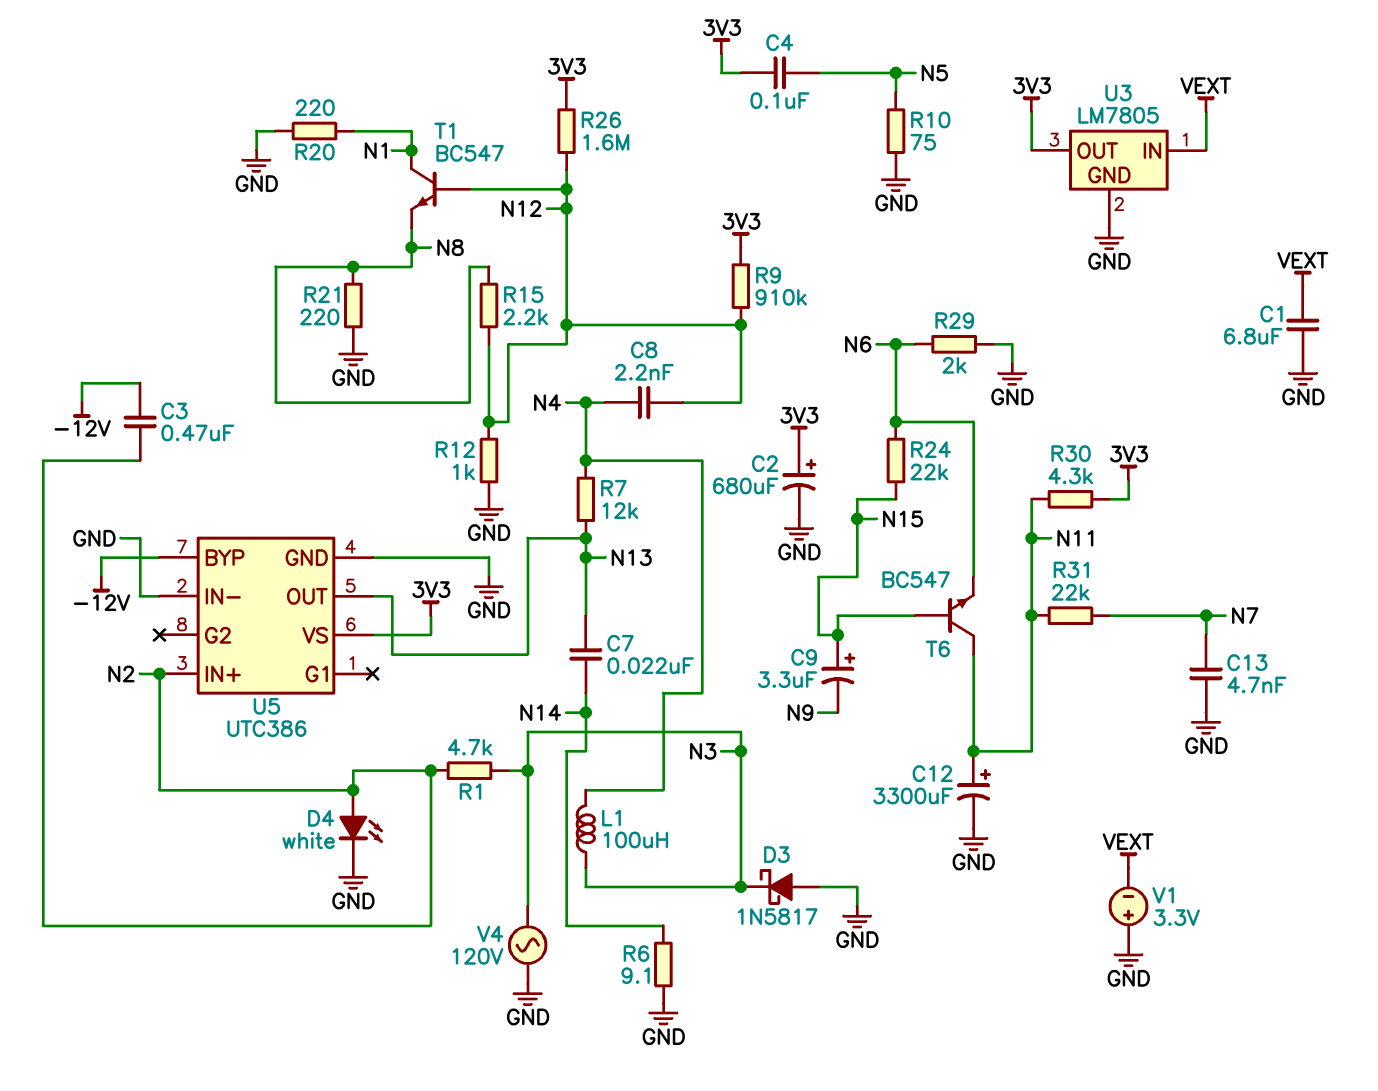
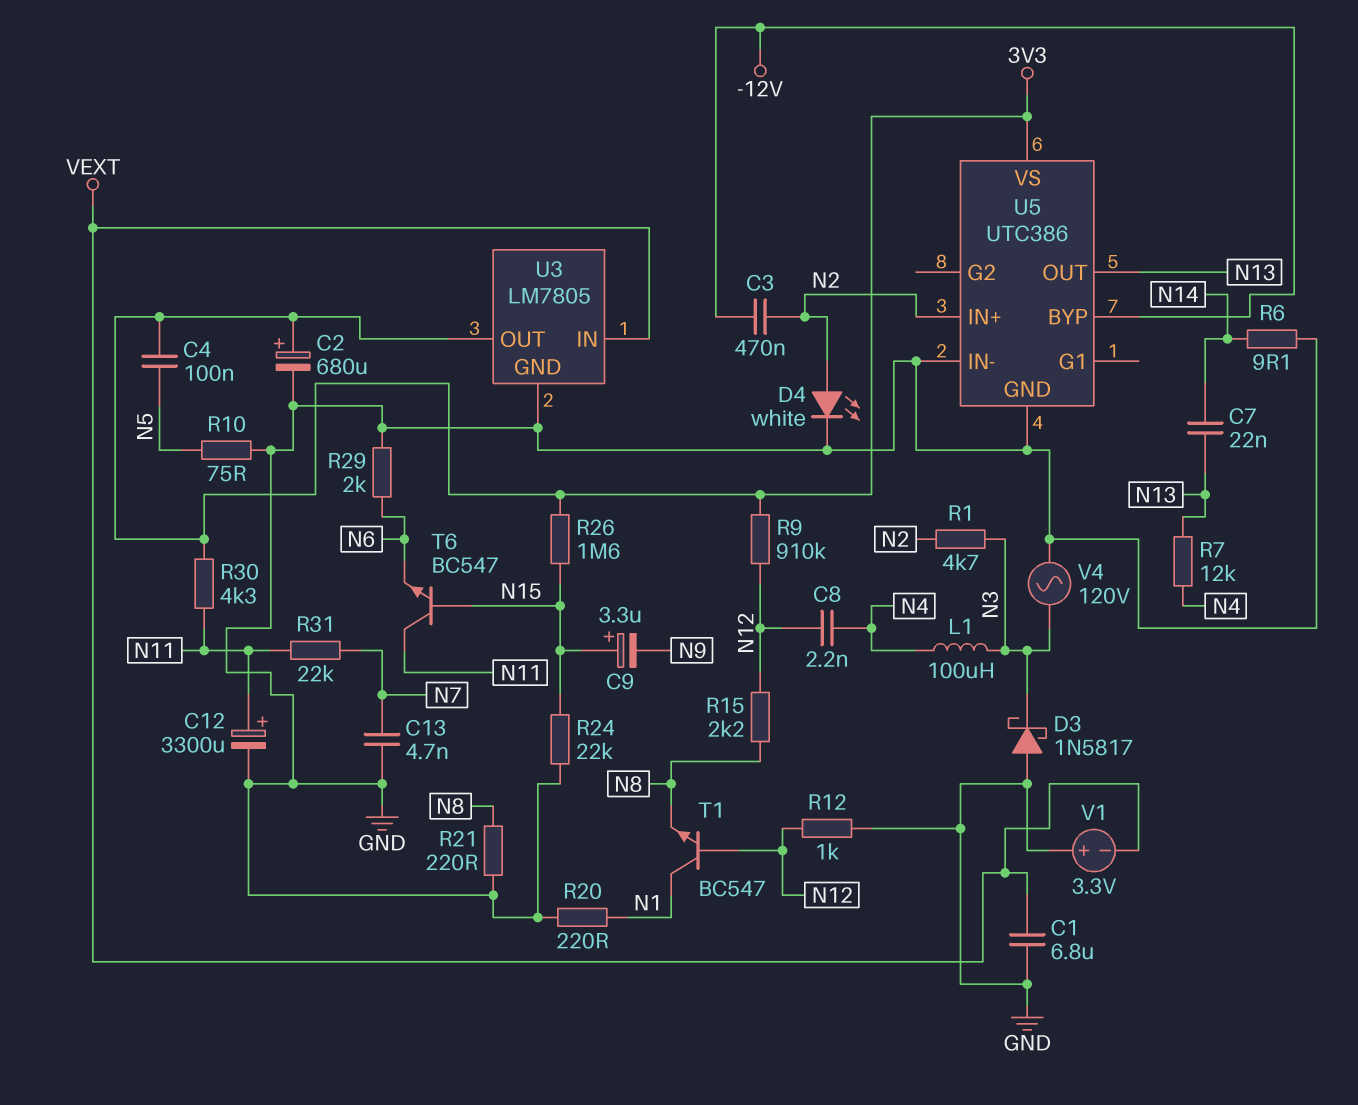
R24: 22k (N6, N15) -> 22k (GND, N15)
R26: 1.6M (3V3, N12) -> 1.6M (3V3, N15)

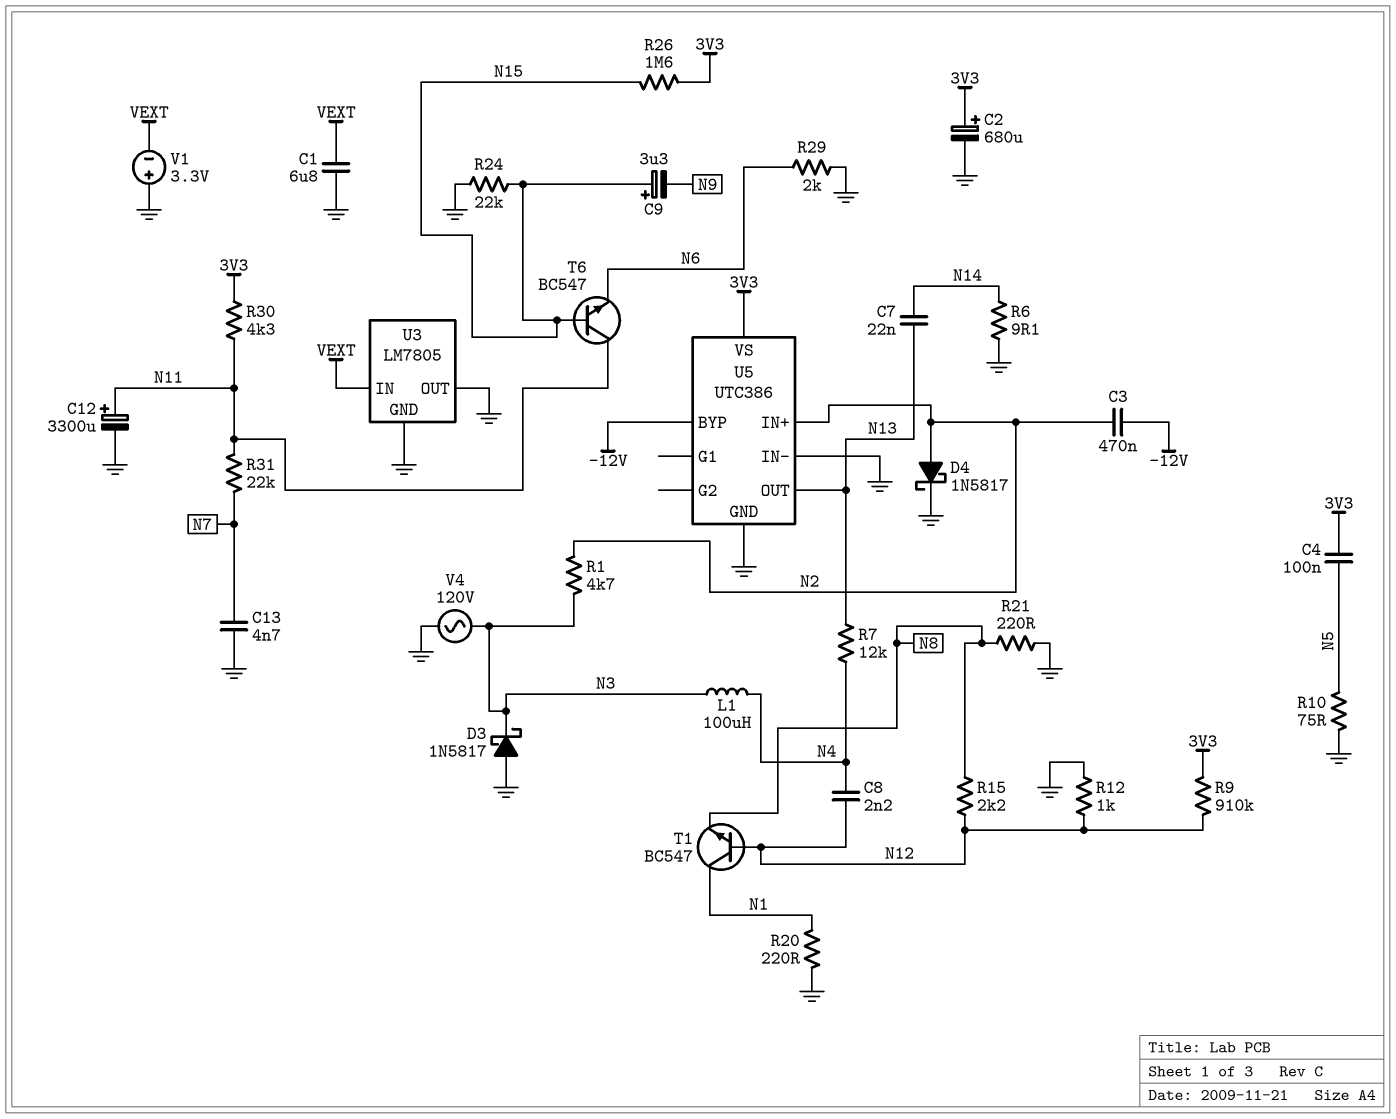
D4: LED white (A N2, K GND) -> schottky 1N5817 (A N2, K GND)
U3 pin OUT: 3V3 -> GND

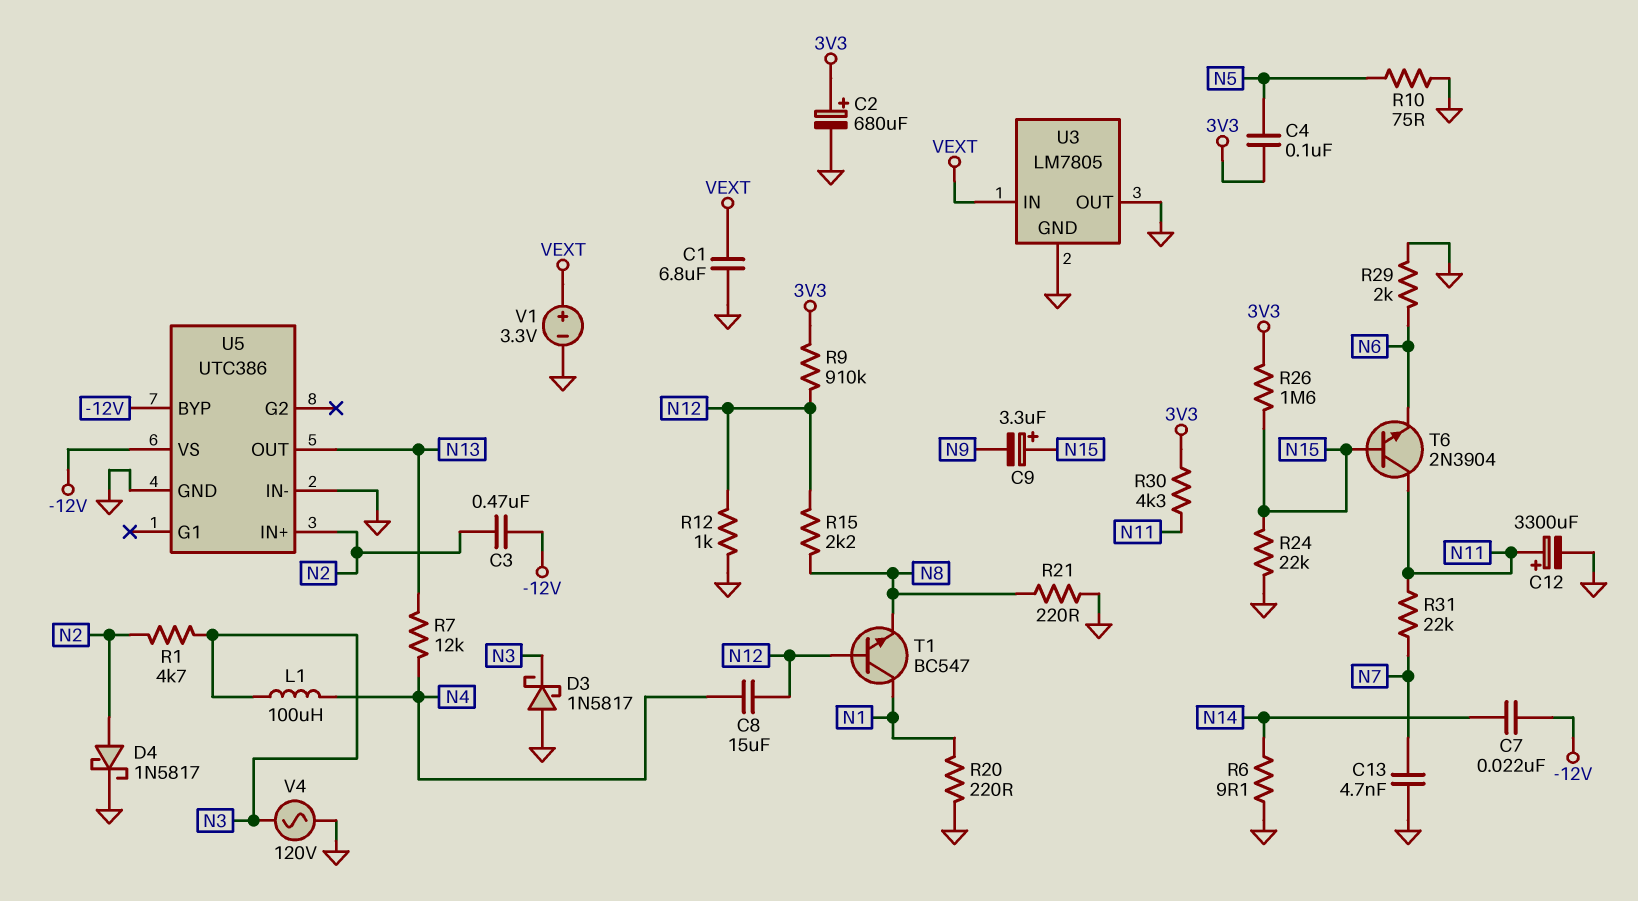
C7: 22nF (N13, N14) -> 22nF (-12V, N14)
C8: 2.2nF (N4, N12) -> 15uF (N4, N12)
T6: NPN BC547 (B N15, C N11, E N6) -> NPN 2N3904 (B N15, C N11, E N6)
U5 pin VS: 3V3 -> -12V
V1: 3.3V (plus GND, minus VEXT) -> 3.3V (plus VEXT, minus GND)

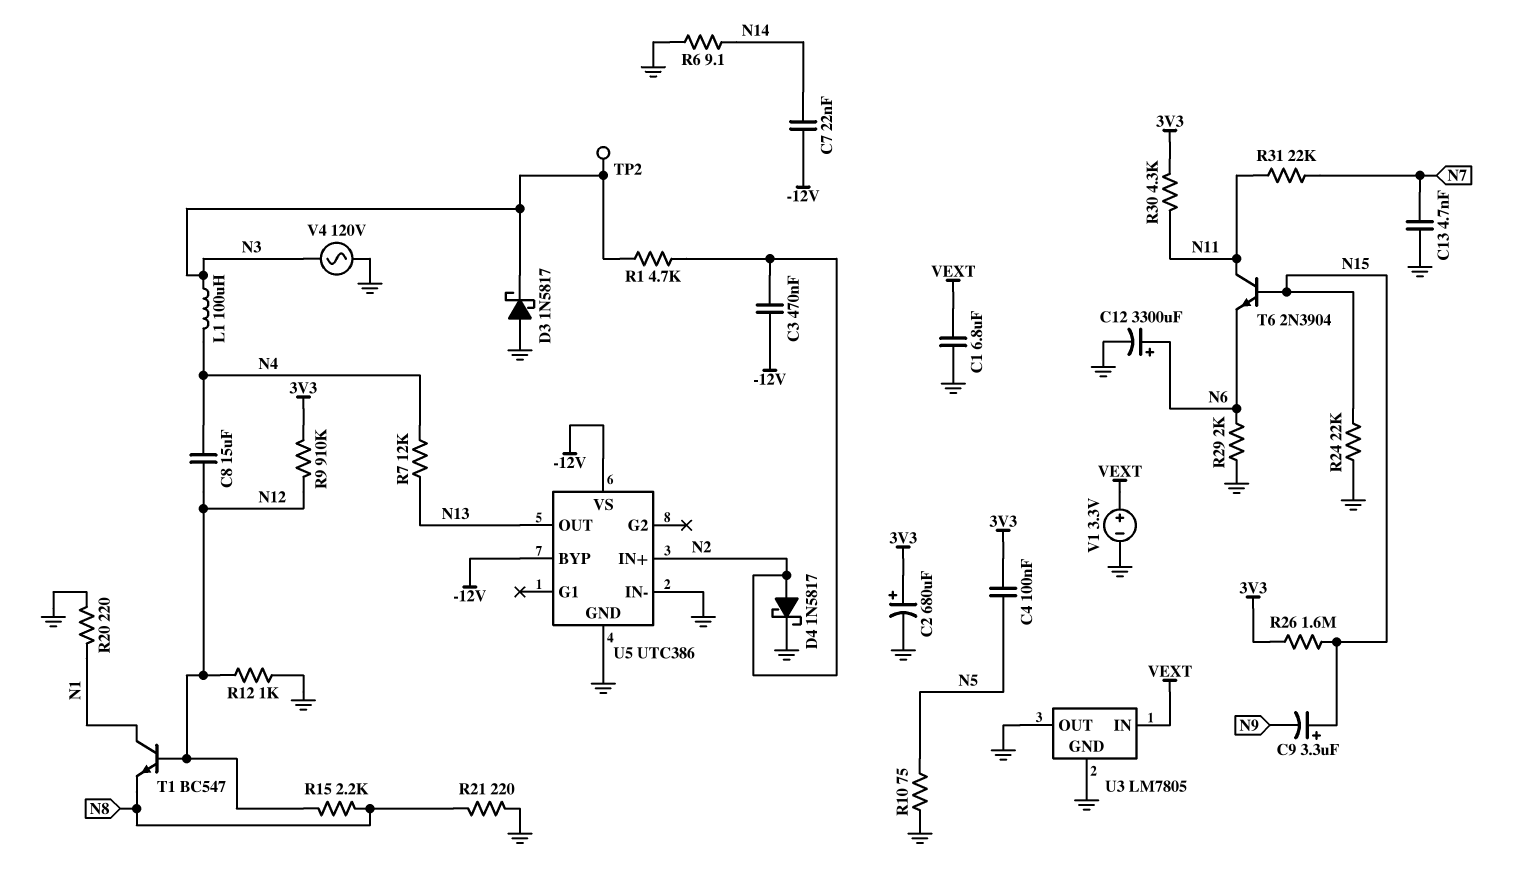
C12: 3300uF (plus N11, minus GND) -> 3300uF (plus N6, minus GND)
TP2: none -> test point (N3)

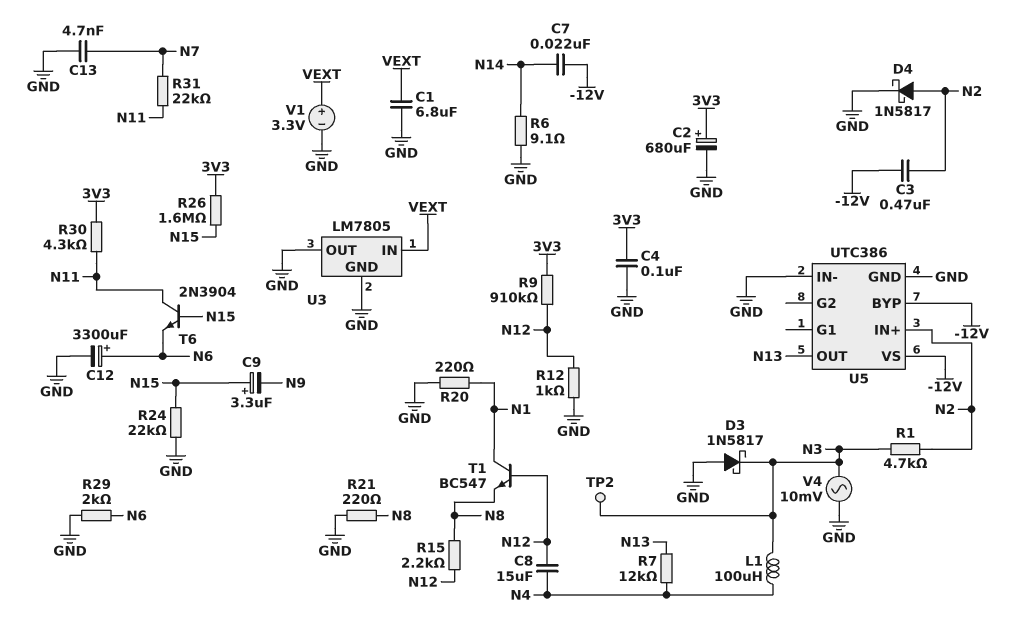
C4: 100nF (3V3, N5) -> 100nF (3V3, GND)
R10: 75 (GND, N5) -> none
V4: AC 120V (GND, N3) -> AC 10mV (GND, N3)

